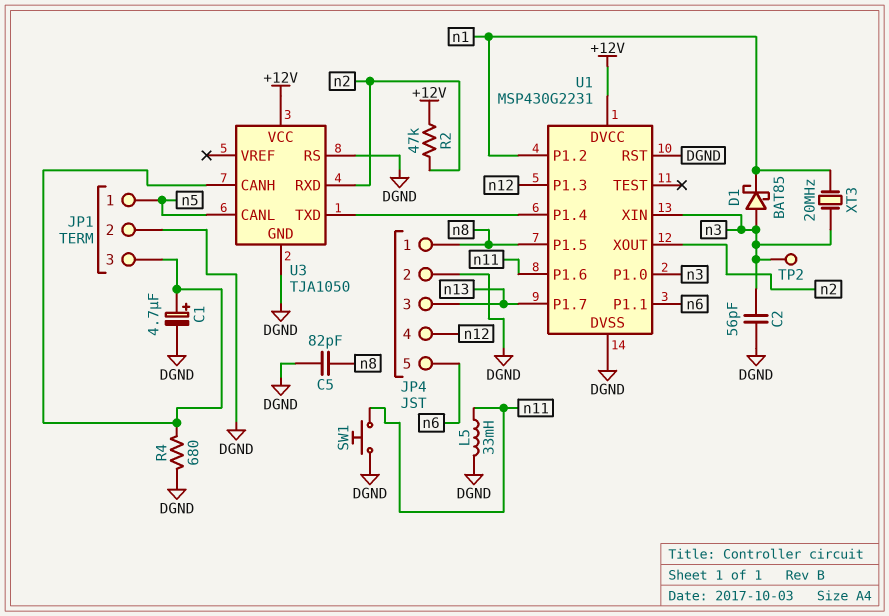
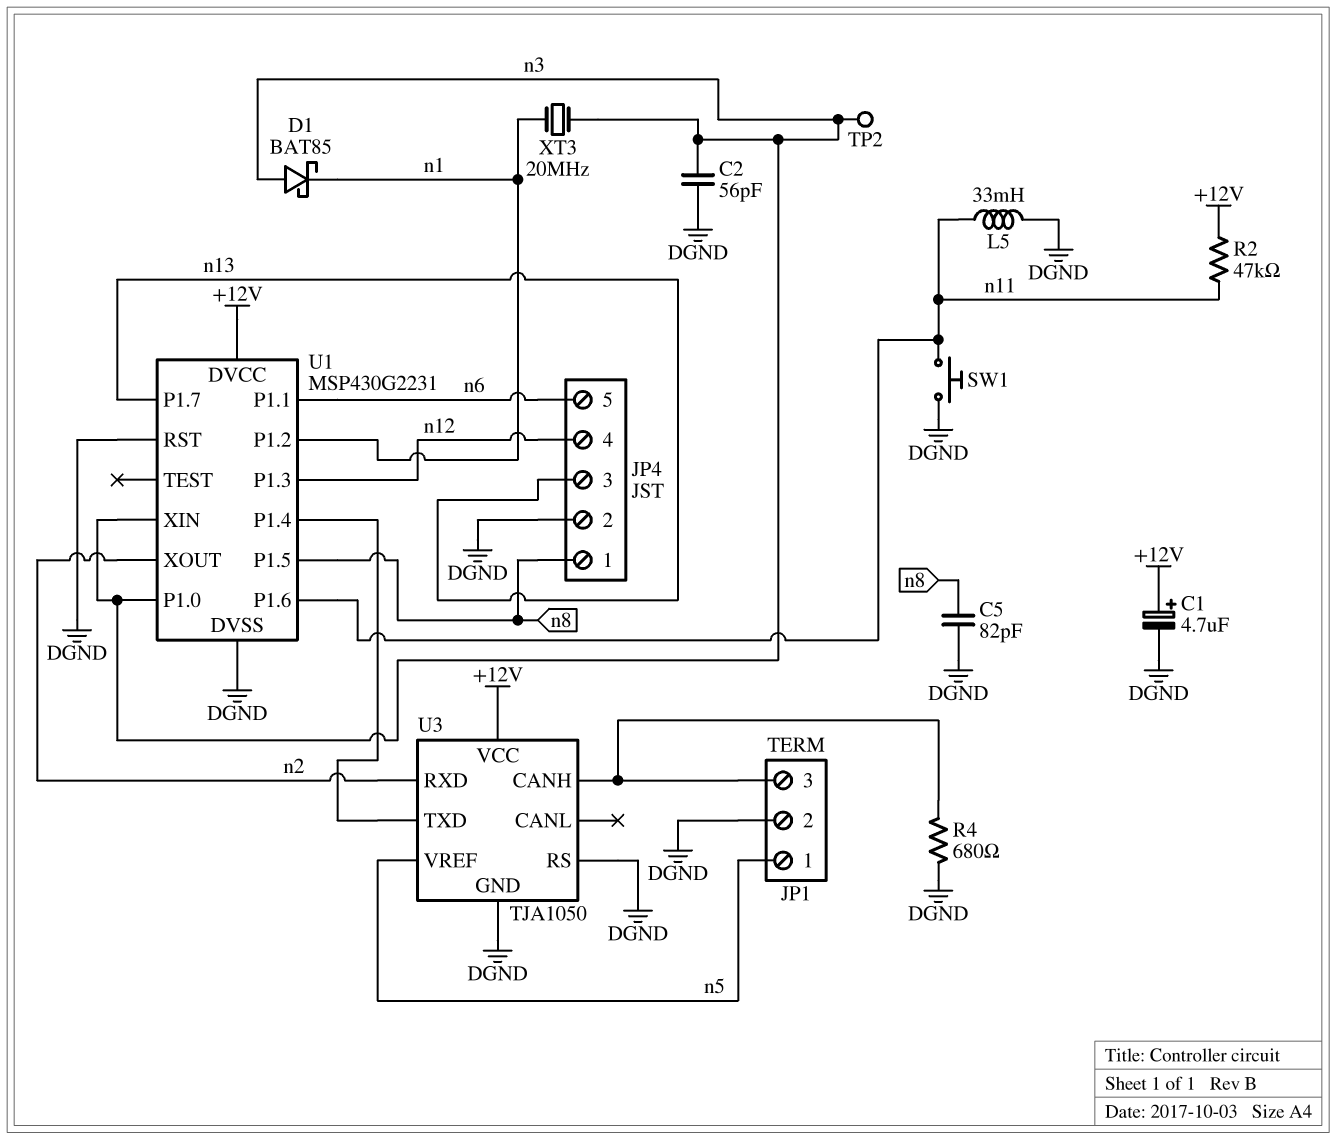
C1: 4.7uF (plus JP1/3, minus DGND) -> 4.7uF (plus +12V, minus DGND)
R2: 47k (+12V, n2) -> 47k (+12V, n11)
U3 pin CANL: n5 -> none
U3 pin VREF: none -> n5

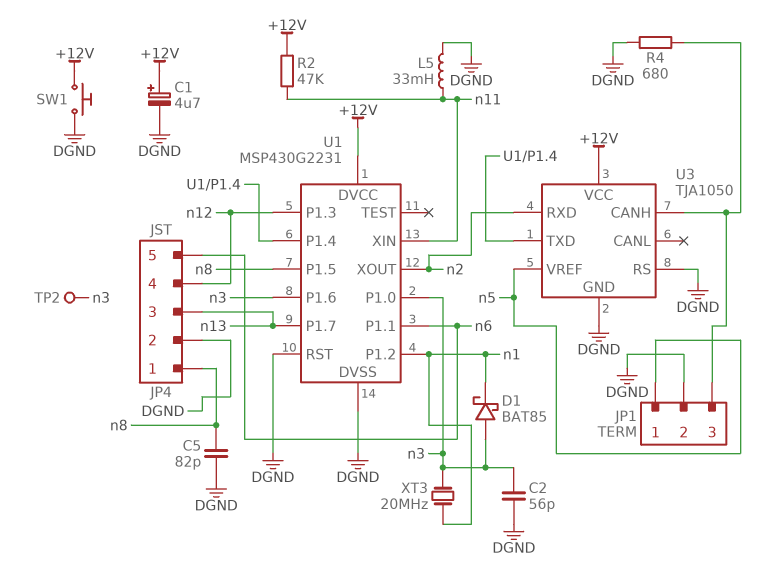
SW1: button (DGND, n11) -> button (+12V, DGND)
U1 pin P1.6: n11 -> n3
U1 pin XIN: n3 -> n11

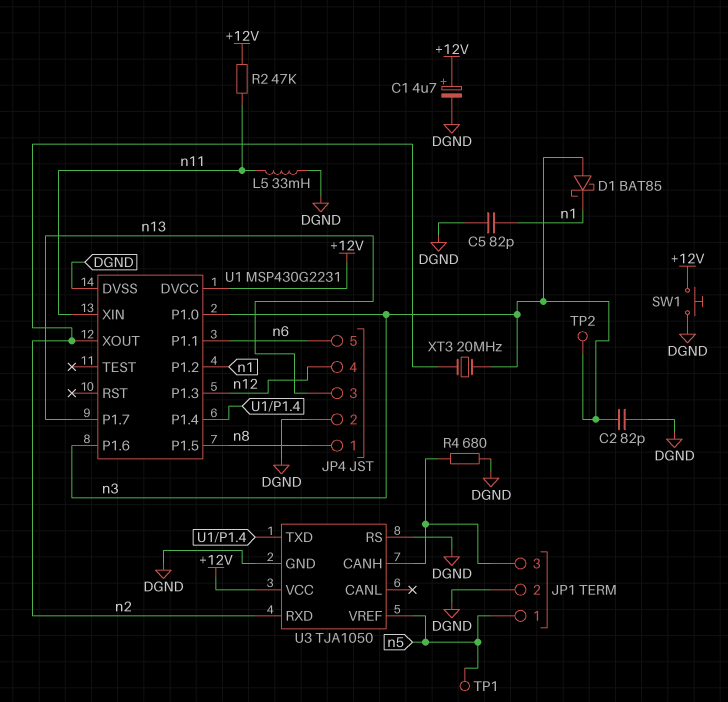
C2: 56pF (DGND, n3) -> 82pF (DGND, n3)
C5: 82pF (DGND, n8) -> 82pF (DGND, n1)
TP1: none -> test point (n5)
U1 pin RST: DGND -> none
XT3: 20MHz (n1, n3) -> 20MHz (n2, n3)

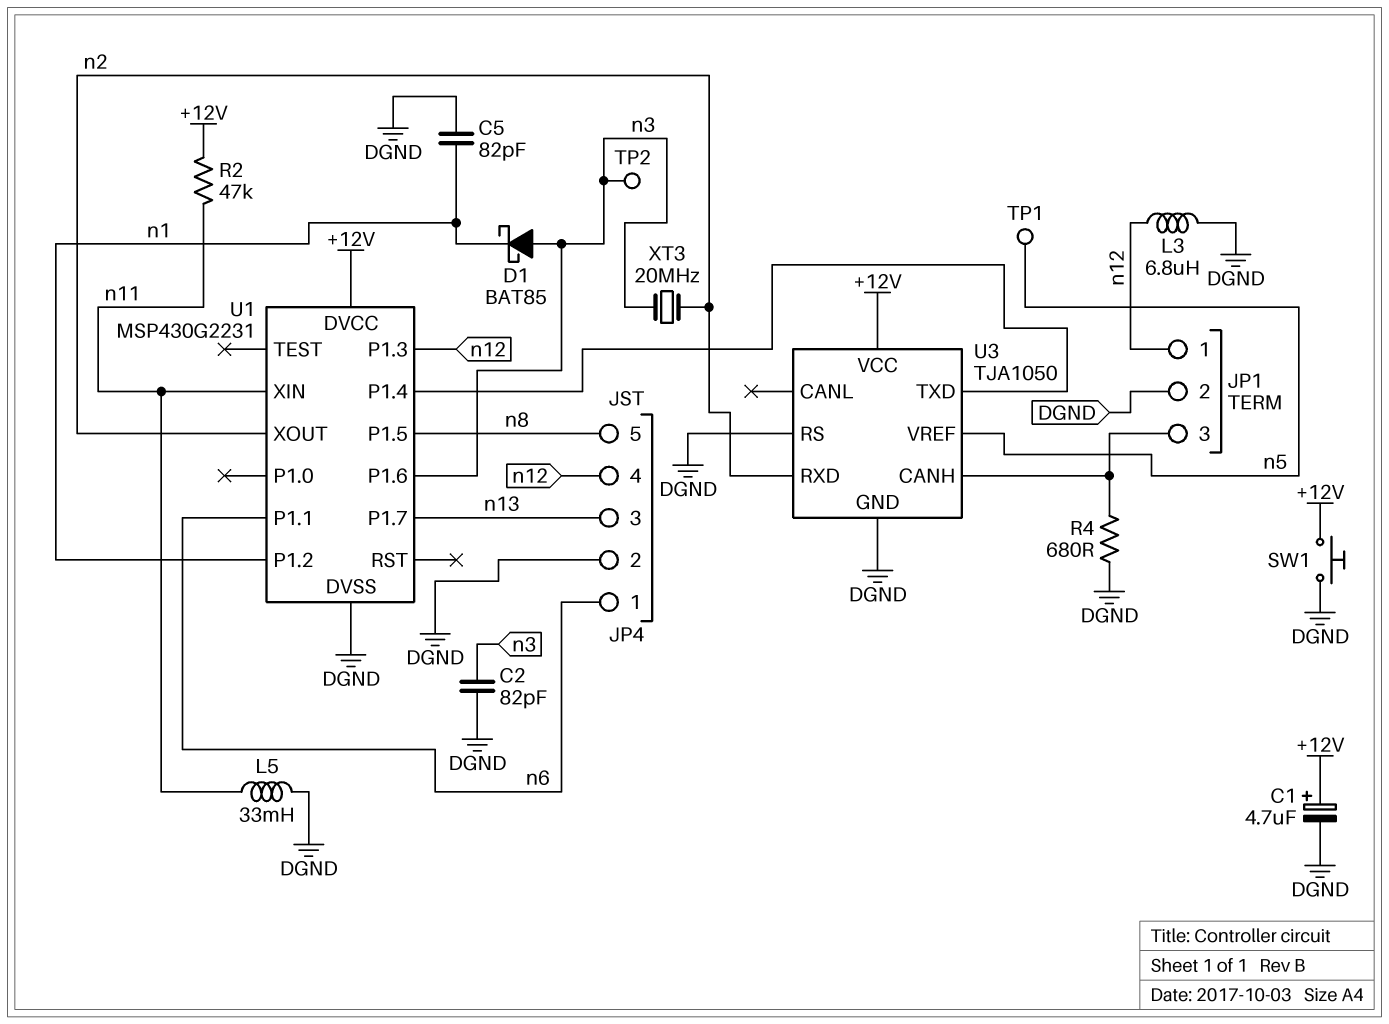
JP1 pin 1: n5 -> n12
JP4 pin 1: n8 -> n6
JP4 pin 5: n6 -> n8
L3: none -> 6.8uH (DGND, n12)
U1 pin P1.0: n3 -> none

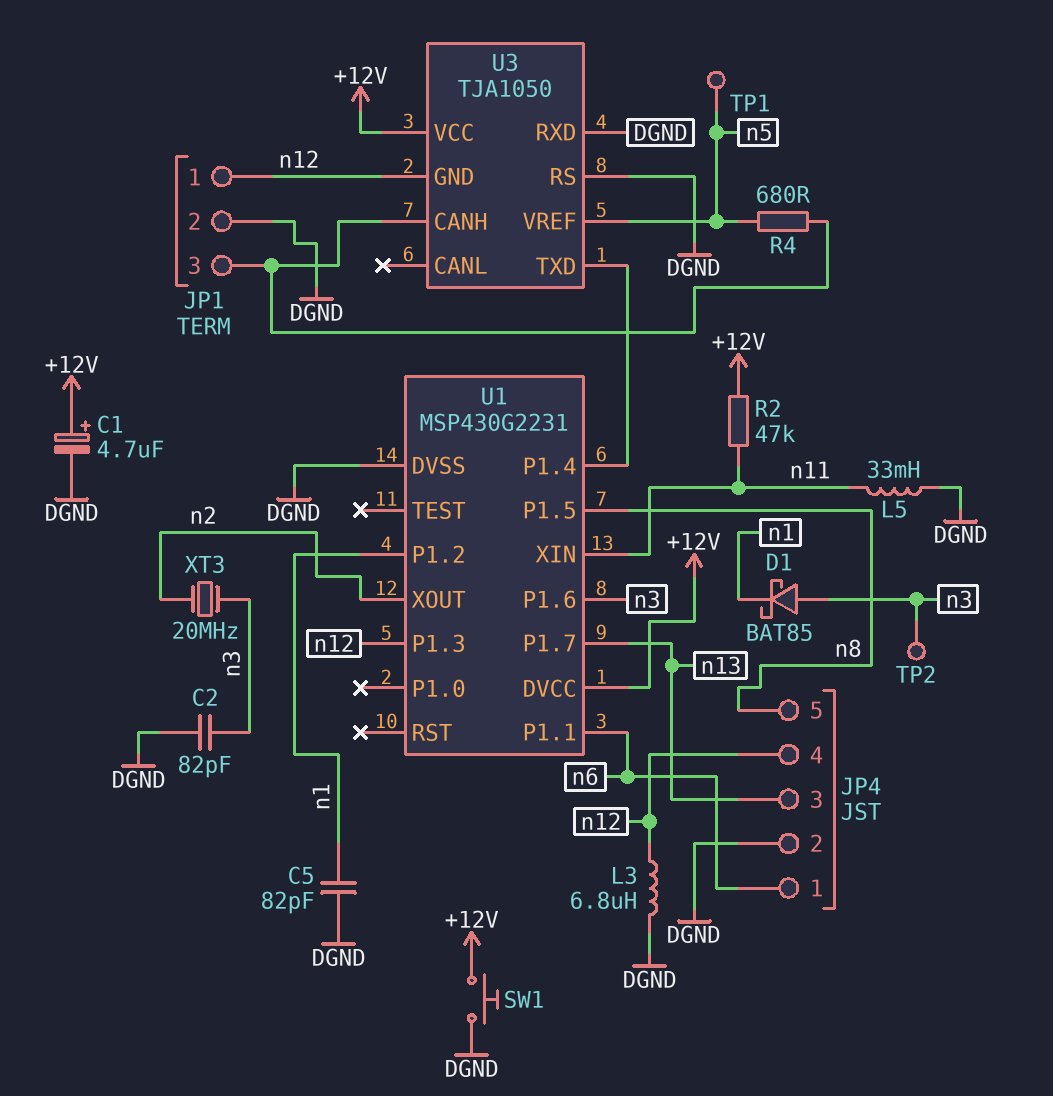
R4: 680 (DGND, JP1/3) -> 680 (JP1/3, n5)
U3 pin GND: DGND -> n12
U3 pin RXD: n2 -> DGND

